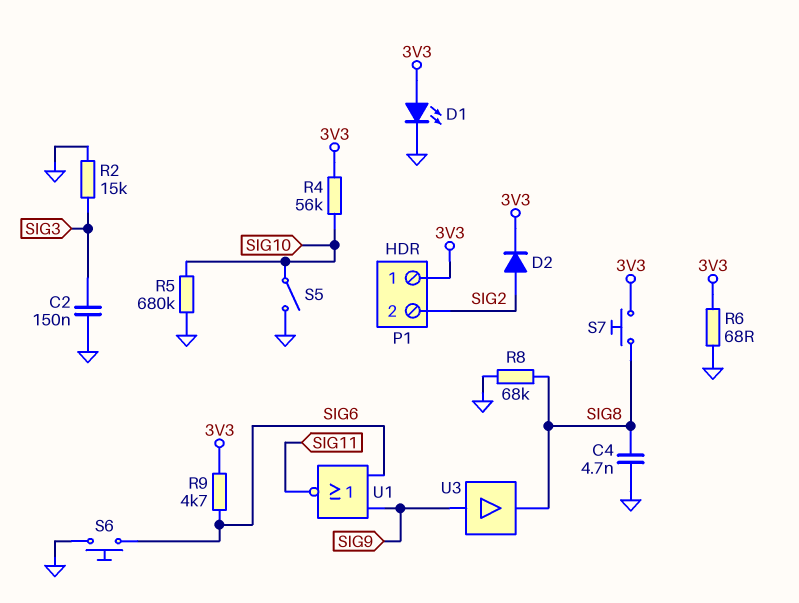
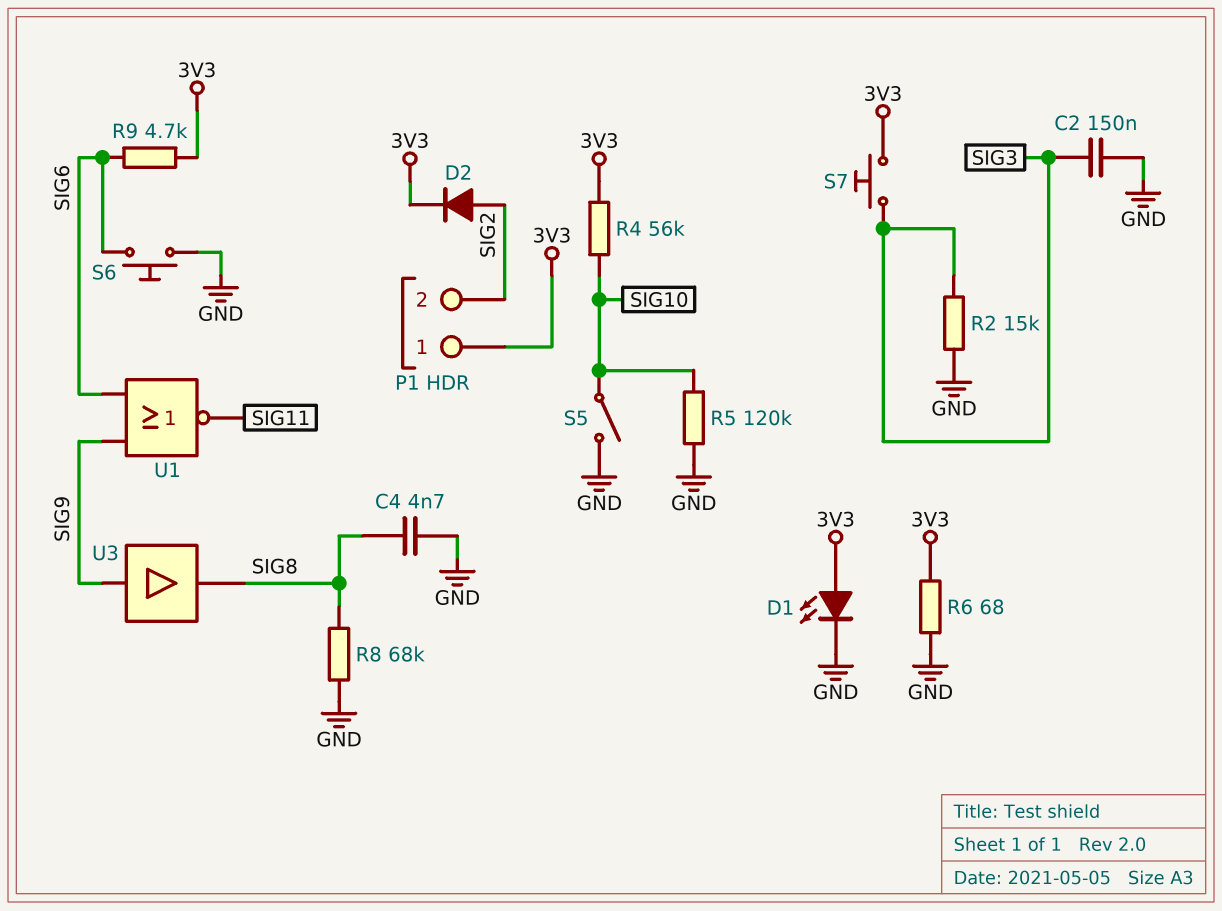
R5: 680k (GND, SIG10) -> 120k (GND, SIG10)
S7: button (3V3, SIG8) -> button (3V3, SIG3)

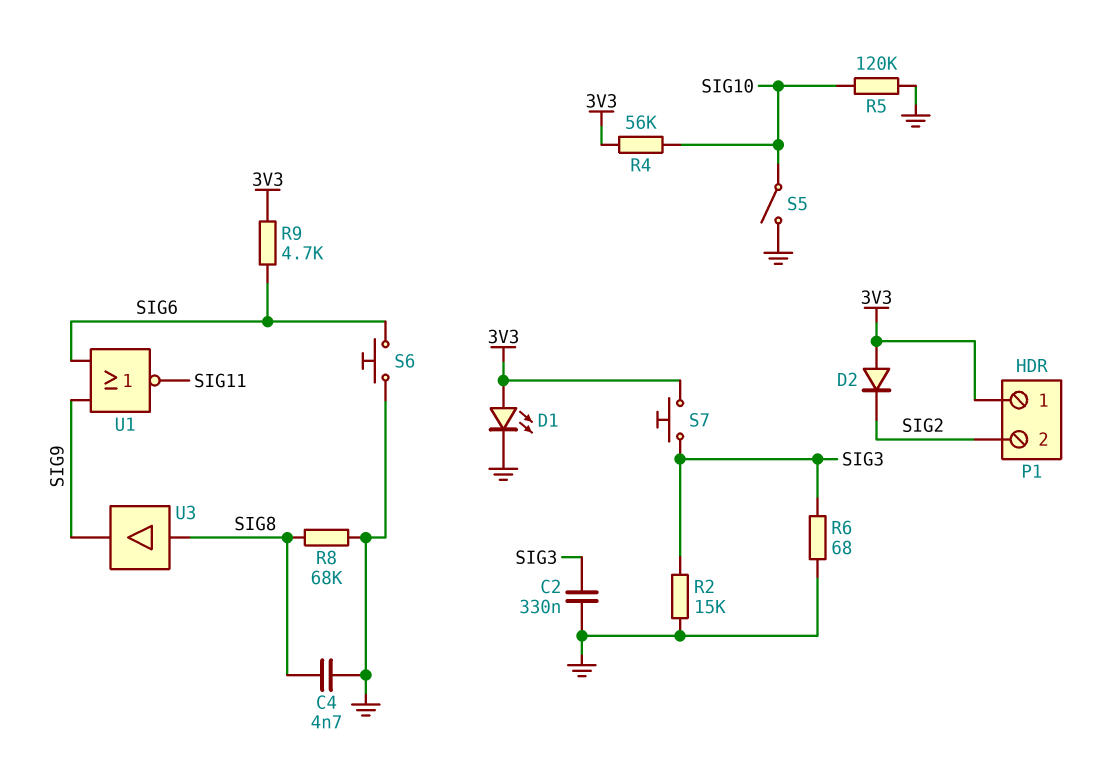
C2: 150nF (GND, SIG3) -> 330nF (GND, SIG3)
D2: diode (A SIG2, K 3V3) -> diode (A 3V3, K SIG2)
R6: 68 (3V3, GND) -> 68 (GND, SIG3)
U3: buffer (in SIG9, out SIG8) -> buffer (in SIG8, out SIG9)

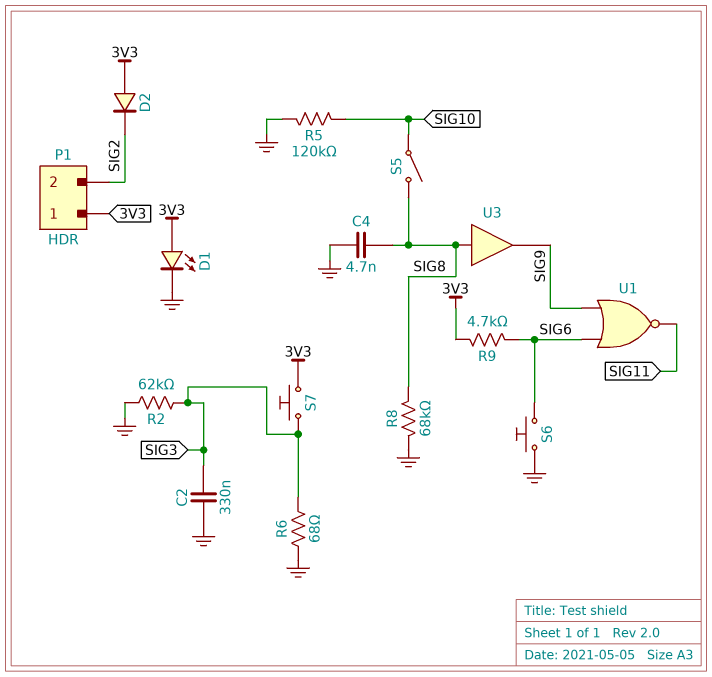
R2: 15k (GND, SIG3) -> 62k (GND, SIG3)
R4: 56k (3V3, SIG10) -> none
S5: switch (GND, SIG10) -> switch (SIG8, SIG10)

